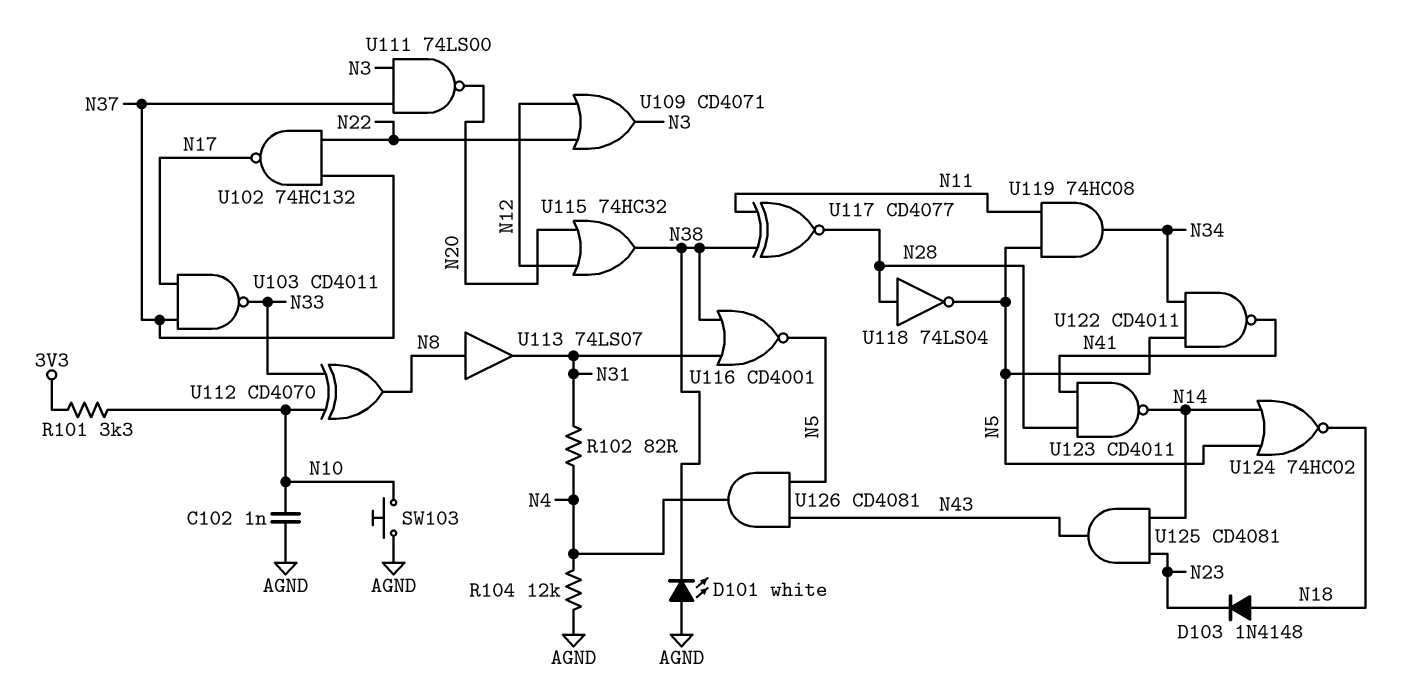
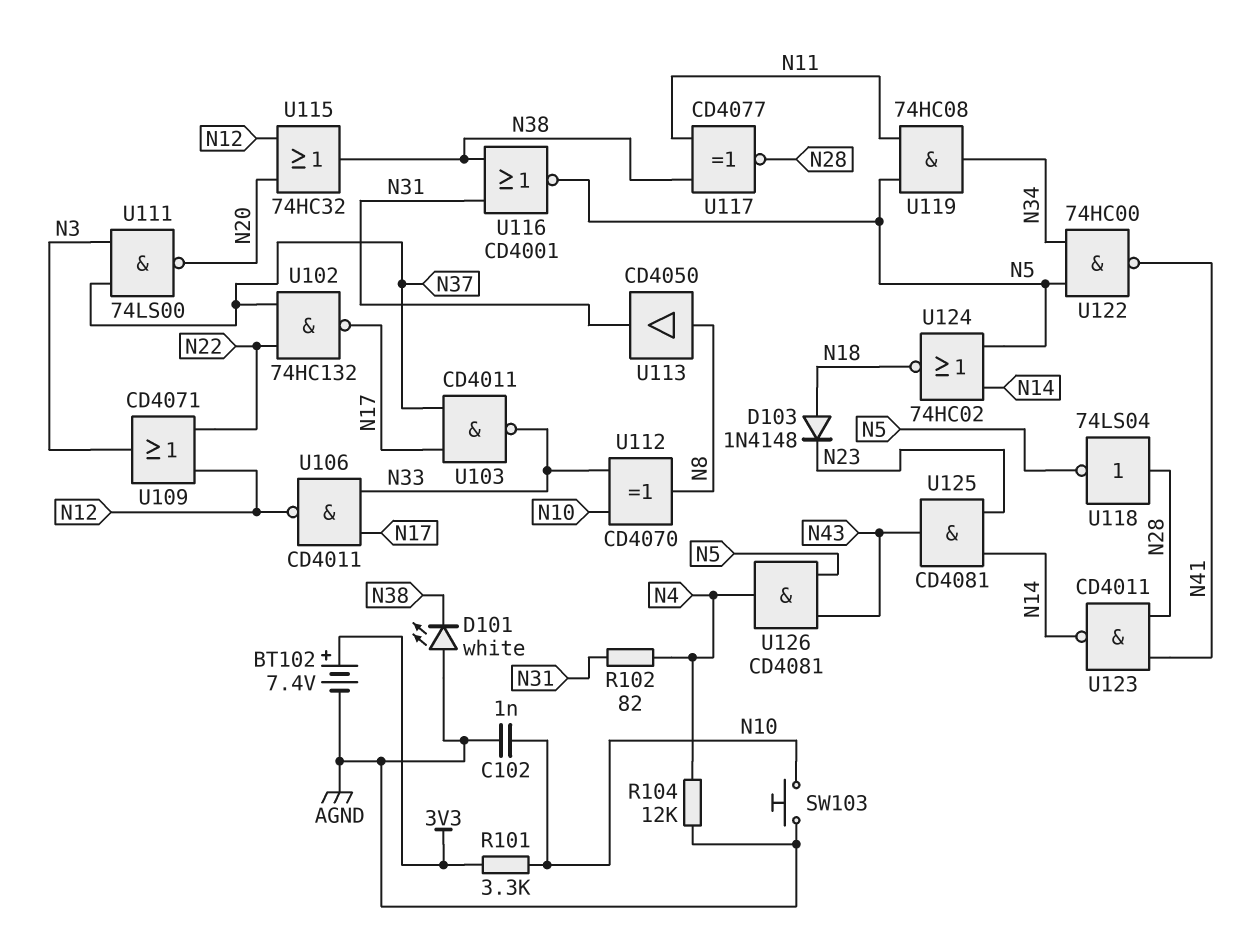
BT102: none -> 7.4V (plus 3V3, minus AGND)
U106: none -> NAND CD4011 (in N17, in N33, out N12)
U113: buffer 74LS07 (in N8, out N31) -> buffer CD4050 (in N8, out N31)
U122: NAND CD4011 (in N5, in N34, out N41) -> NAND 74HC00 (in N5, in N34, out N41)

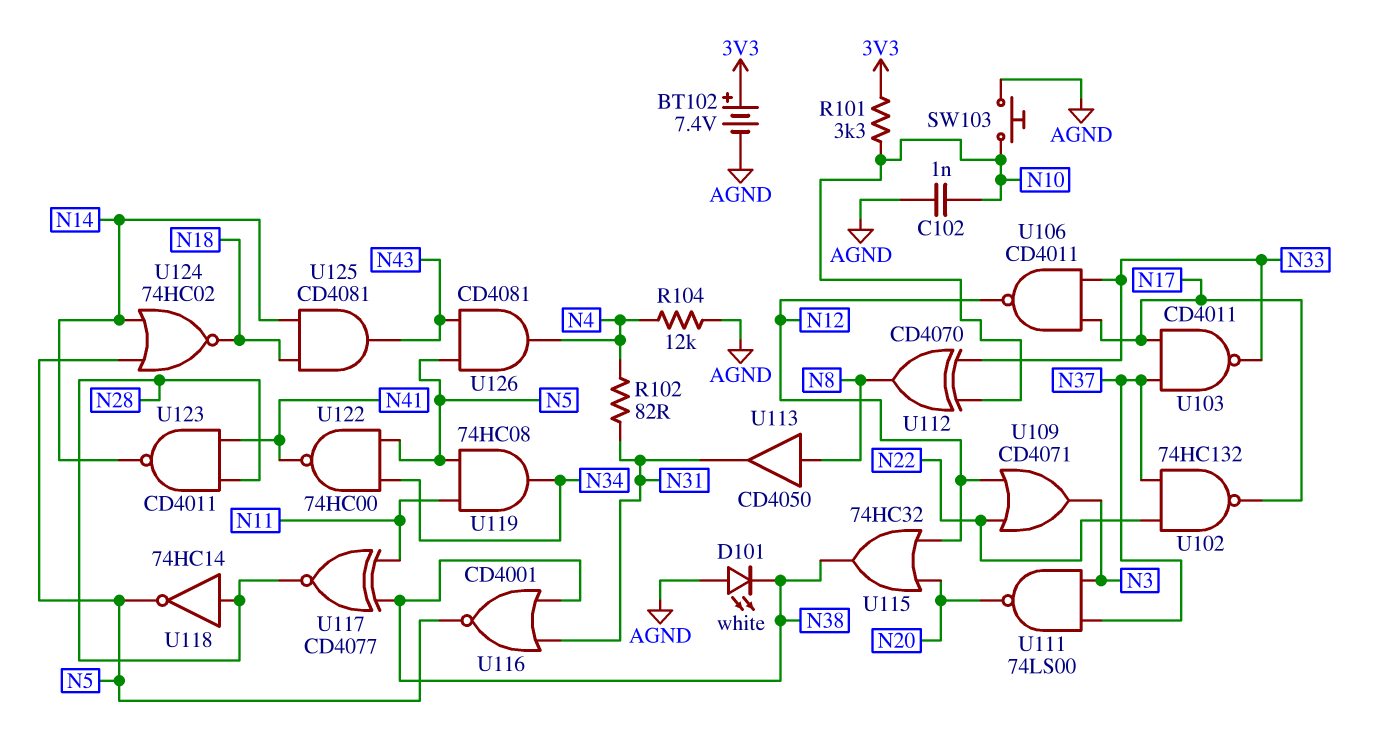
D103: diode 1N4148 (A N18, K N23) -> none
U118: NOT 74LS04 (in N28, out N5) -> NOT 74HC14 (in N28, out N5)
U125: AND CD4081 (in N14, in N23, out N43) -> AND CD4081 (in N14, in N18, out N43)

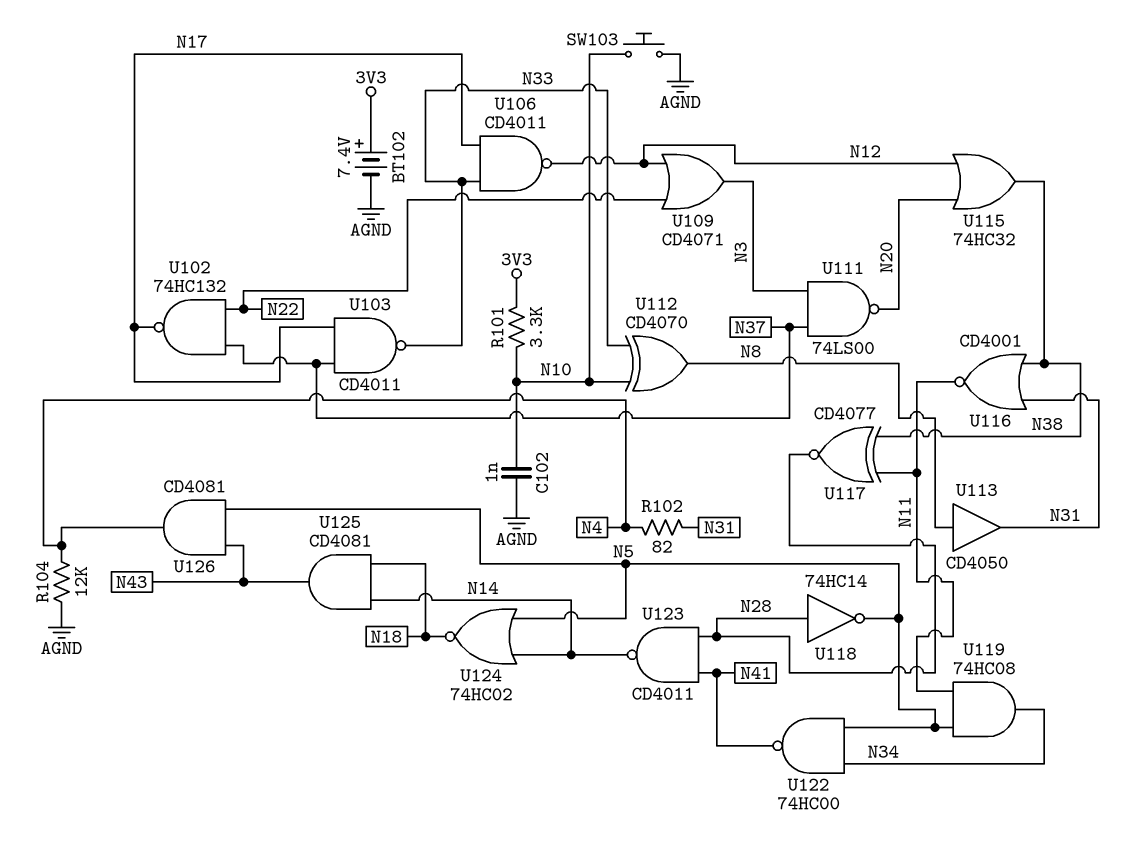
D101: LED white (A AGND, K N38) -> none
U116: NOR CD4001 (in N31, in N38, out N5) -> NOR CD4001 (in N31, in N38, out N11)

